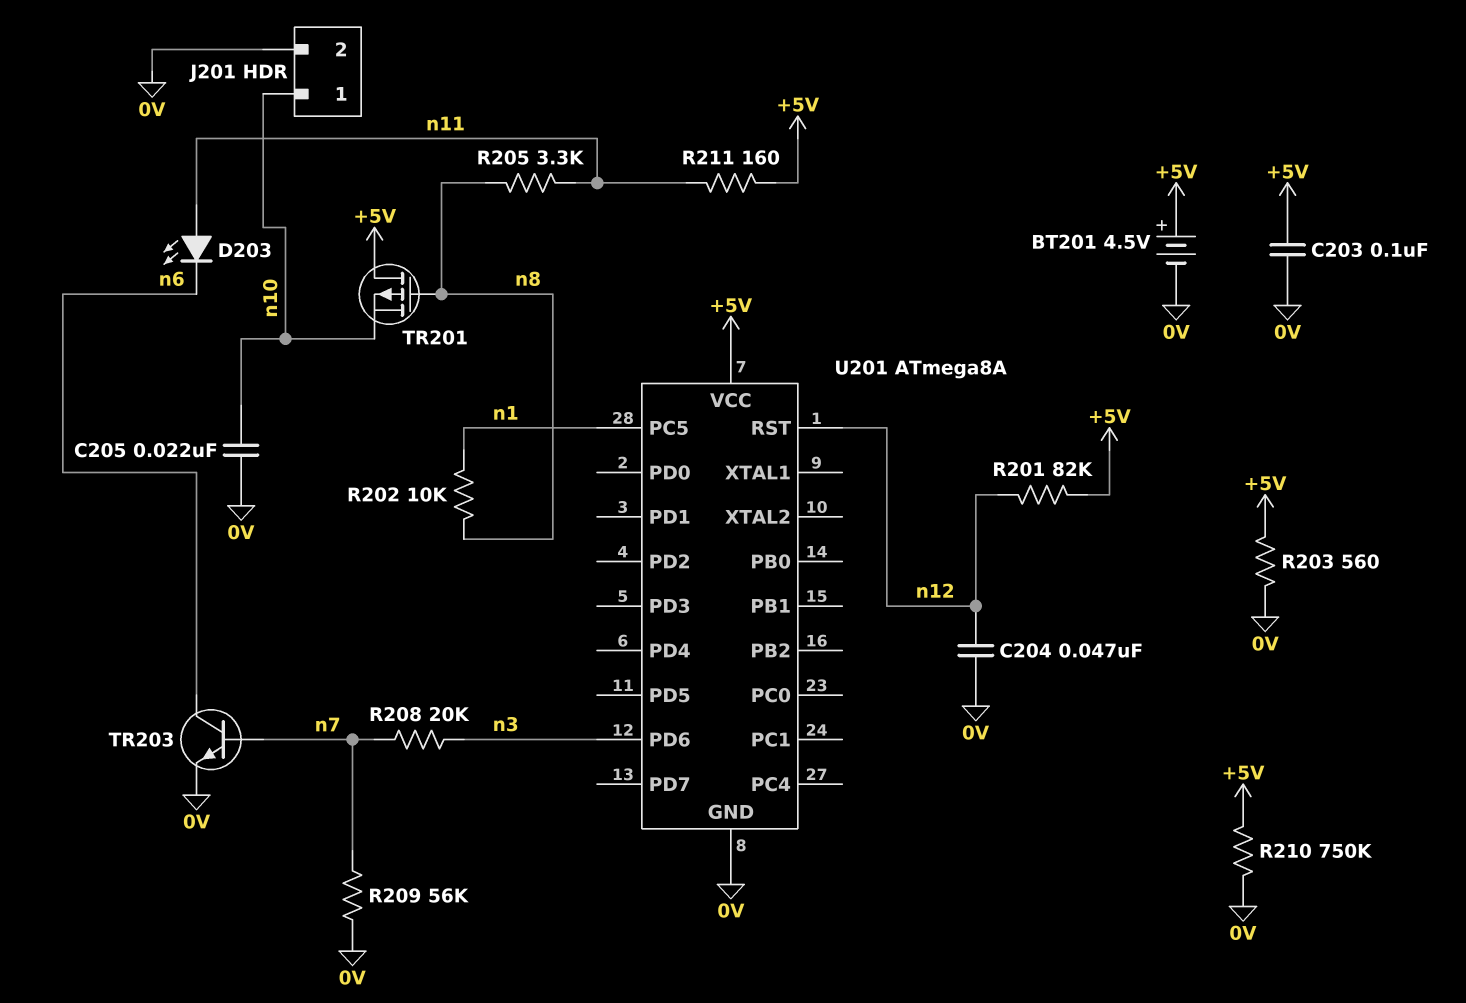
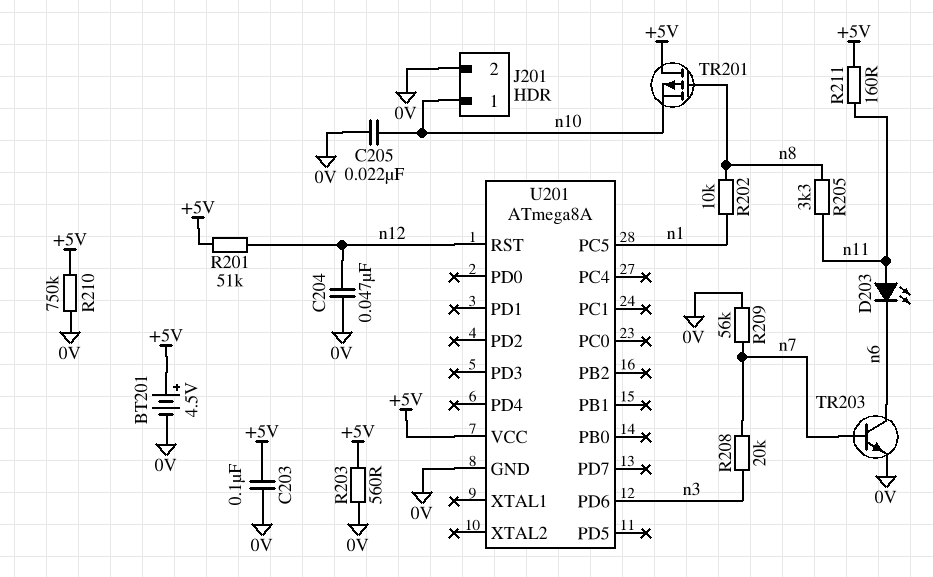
R201: 82k (+5V, n12) -> 51k (+5V, n12)

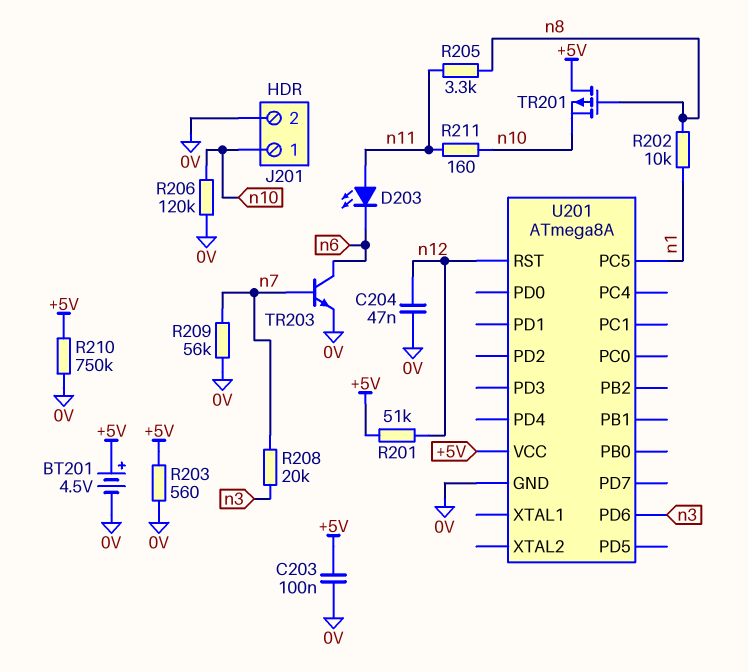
C205: 22nF (0V, n10) -> none
R206: none -> 120k (0V, n10)
R211: 160 (+5V, n11) -> 160 (n10, n11)

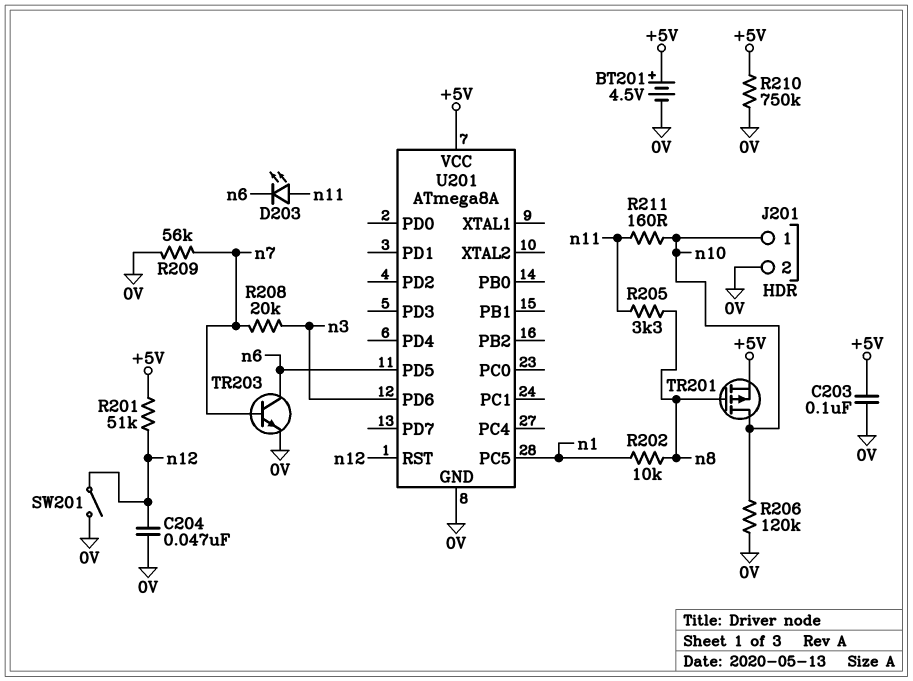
R203: 560 (+5V, 0V) -> none
SW201: none -> switch (0V, n12)
TR201: PMOS (G n8, D +5V, S n10) -> PMOS (G n8, D n10, S +5V)
U201 pin PD5: none -> n6

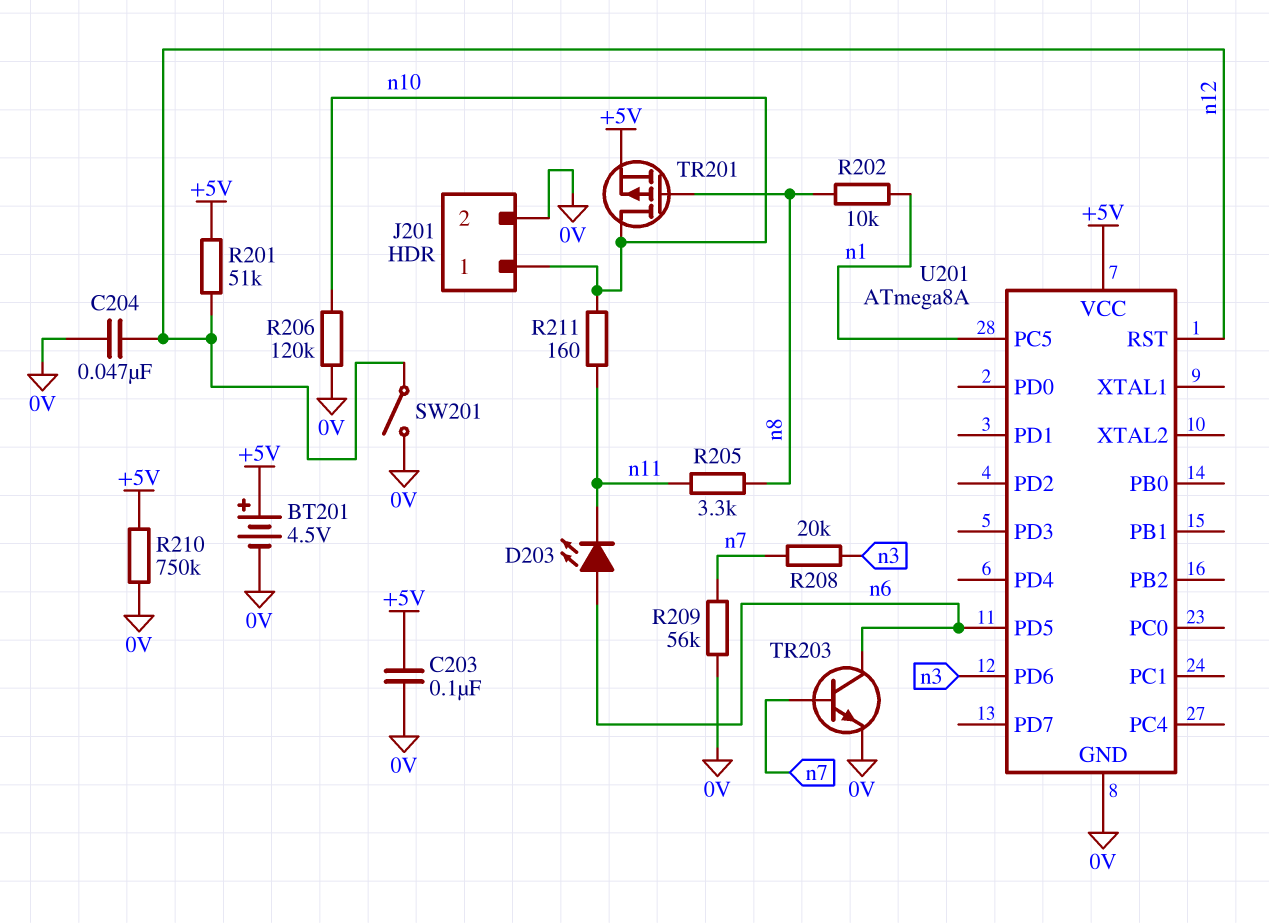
D203: LED (A n11, K n6) -> LED (A n6, K n11)

